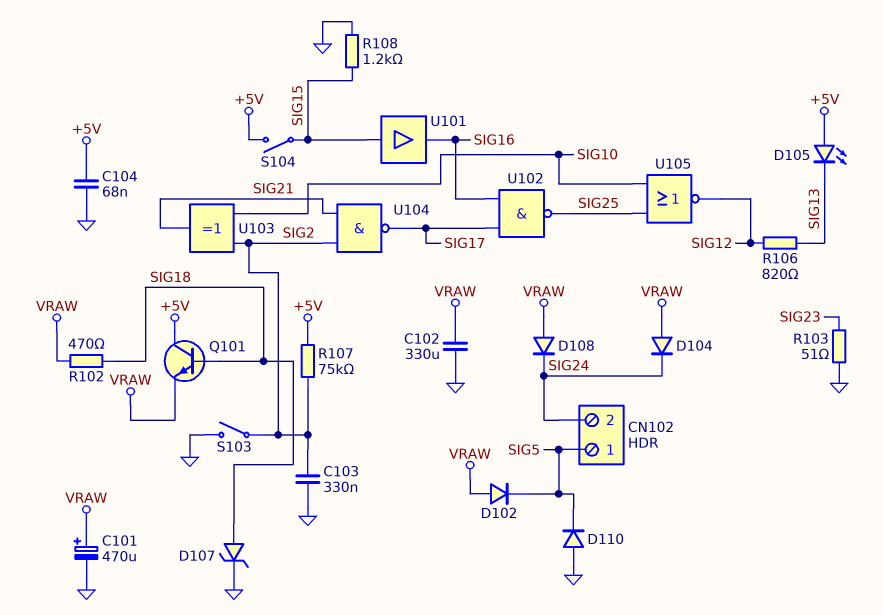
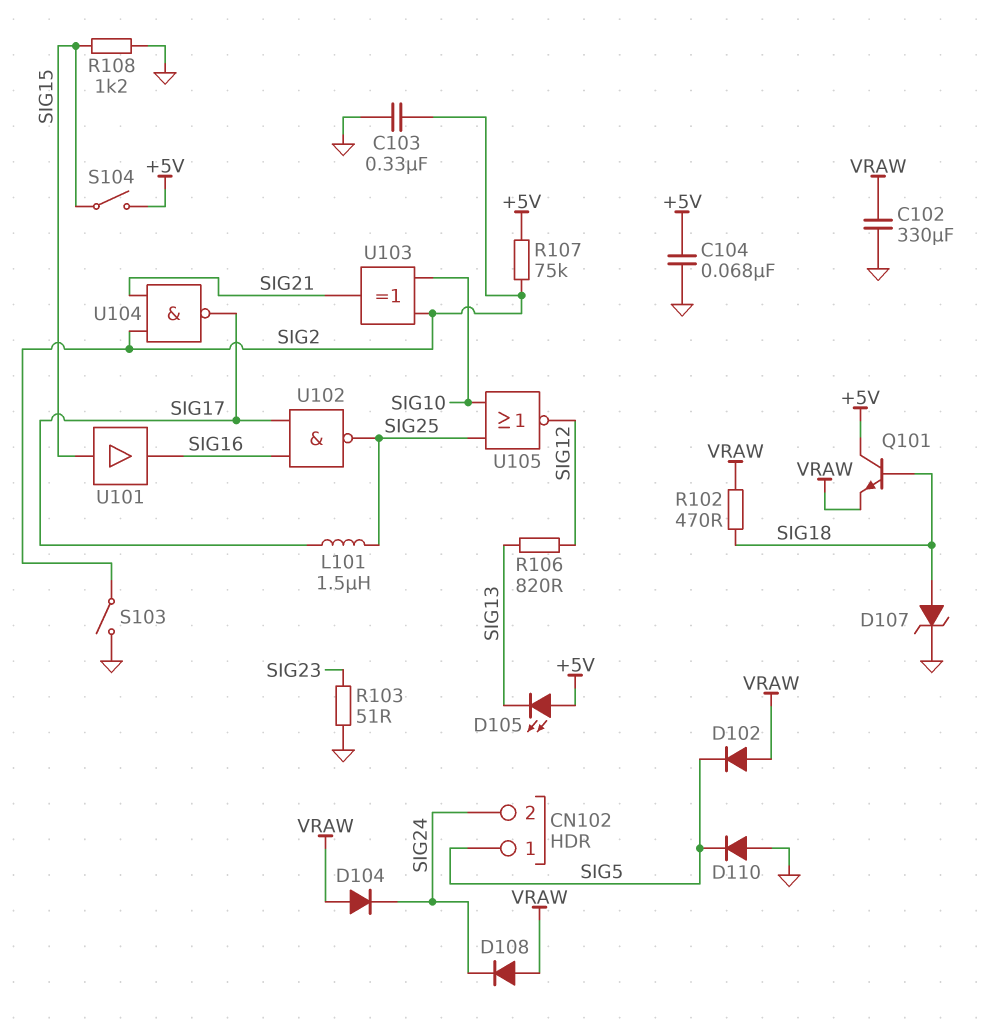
C101: 470uF (plus VRAW, minus GND) -> none
L101: none -> 1.5uH (SIG17, SIG25)

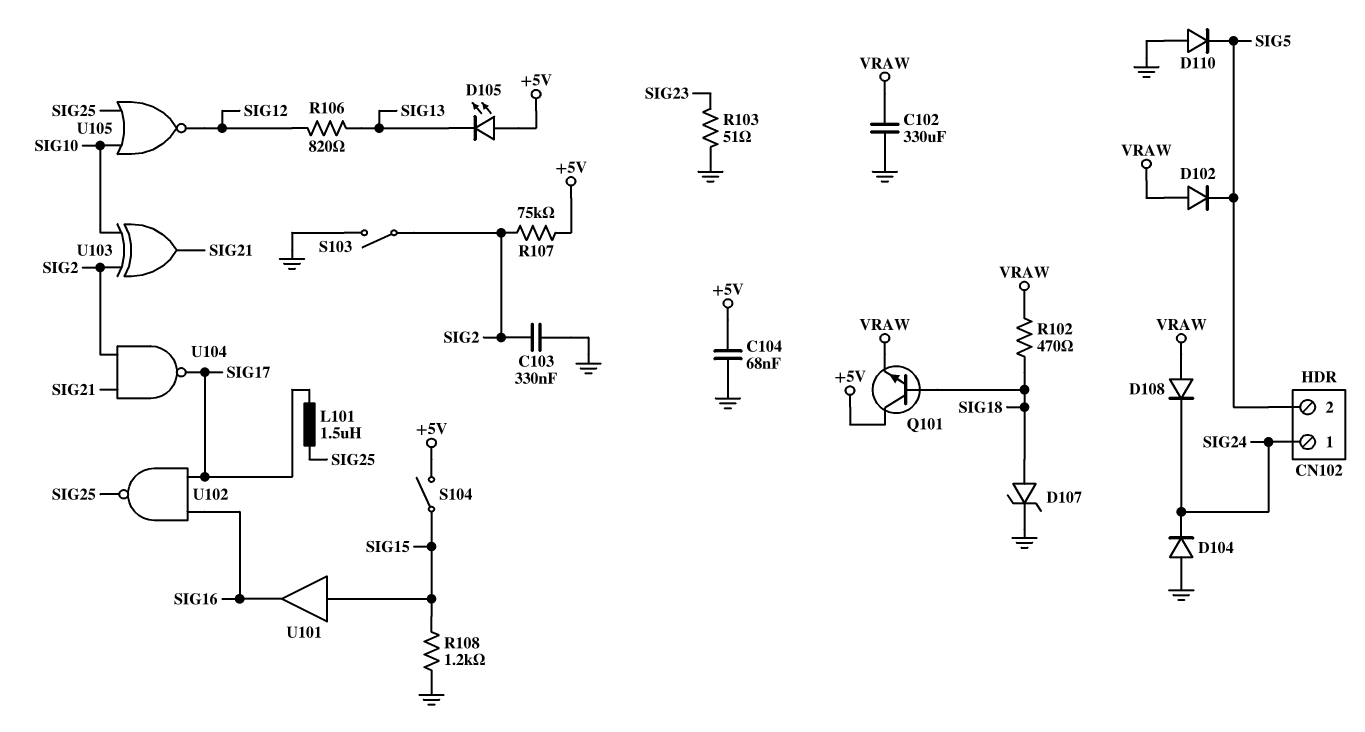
CN102 pin 1: SIG5 -> SIG24
CN102 pin 2: SIG24 -> SIG5
D104: diode (A VRAW, K SIG24) -> diode (A GND, K SIG24)

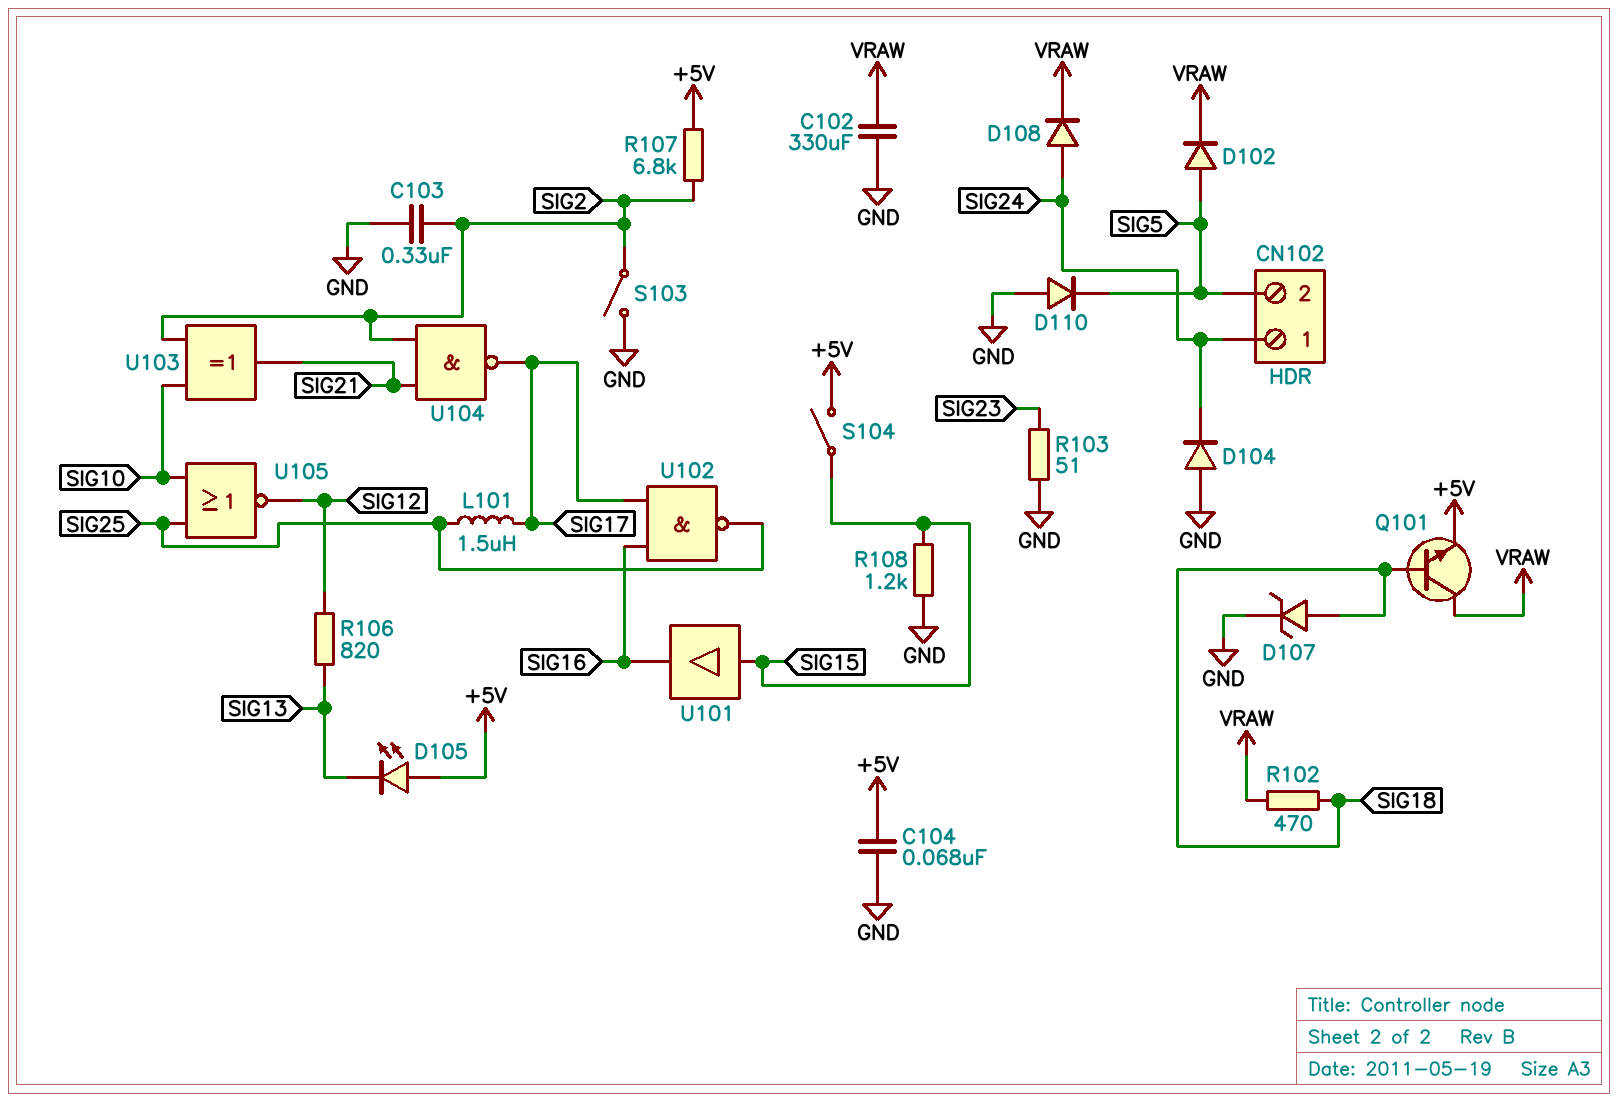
D102: diode (A VRAW, K SIG5) -> diode (A SIG5, K VRAW)
D108: diode (A VRAW, K SIG24) -> diode (A SIG24, K VRAW)
Q101: NPN (B SIG18, C +5V, E VRAW) -> NPN (B SIG18, C VRAW, E +5V)
R107: 75k (+5V, SIG2) -> 6.8k (+5V, SIG2)

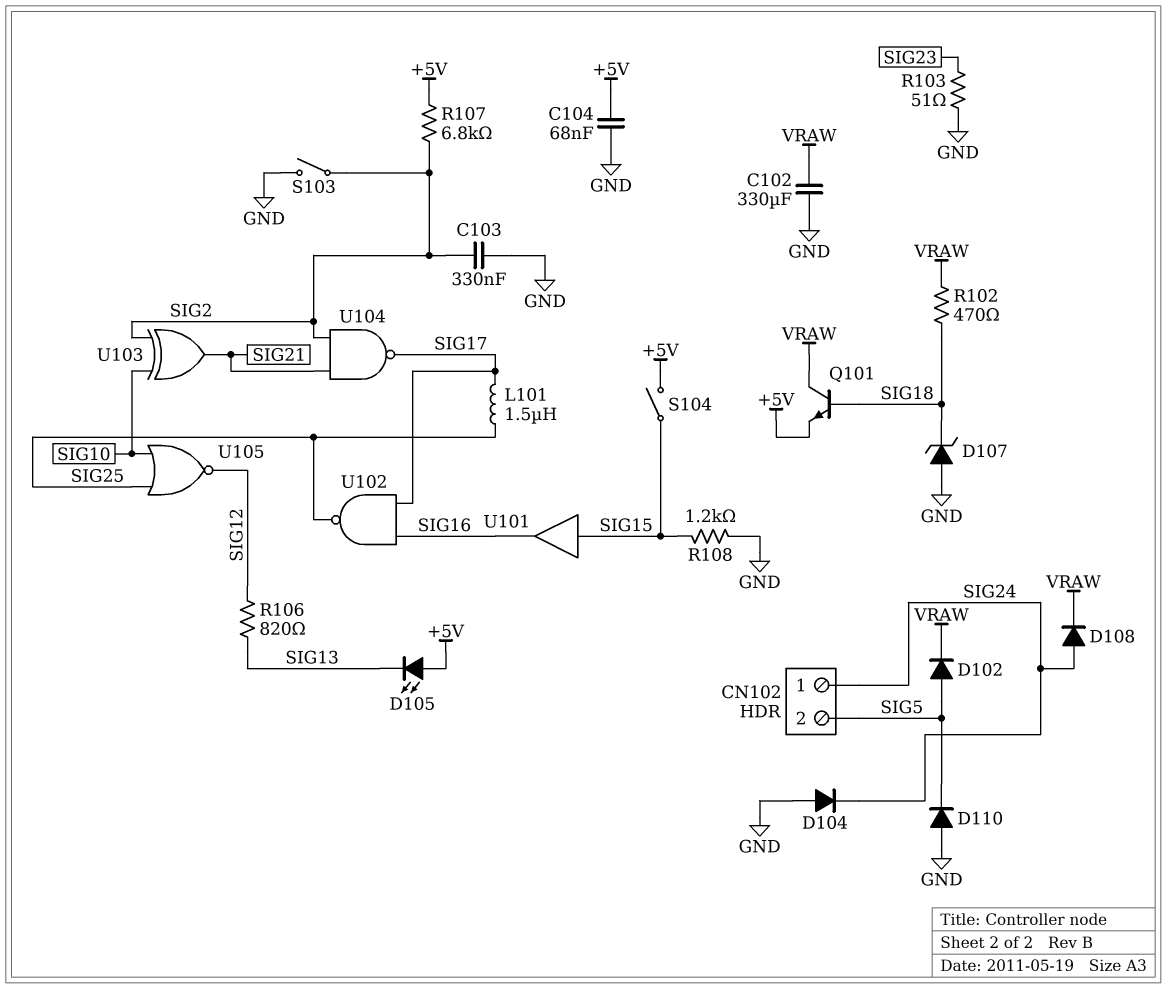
D107: zener (A SIG18, K GND) -> zener (A GND, K SIG18)

